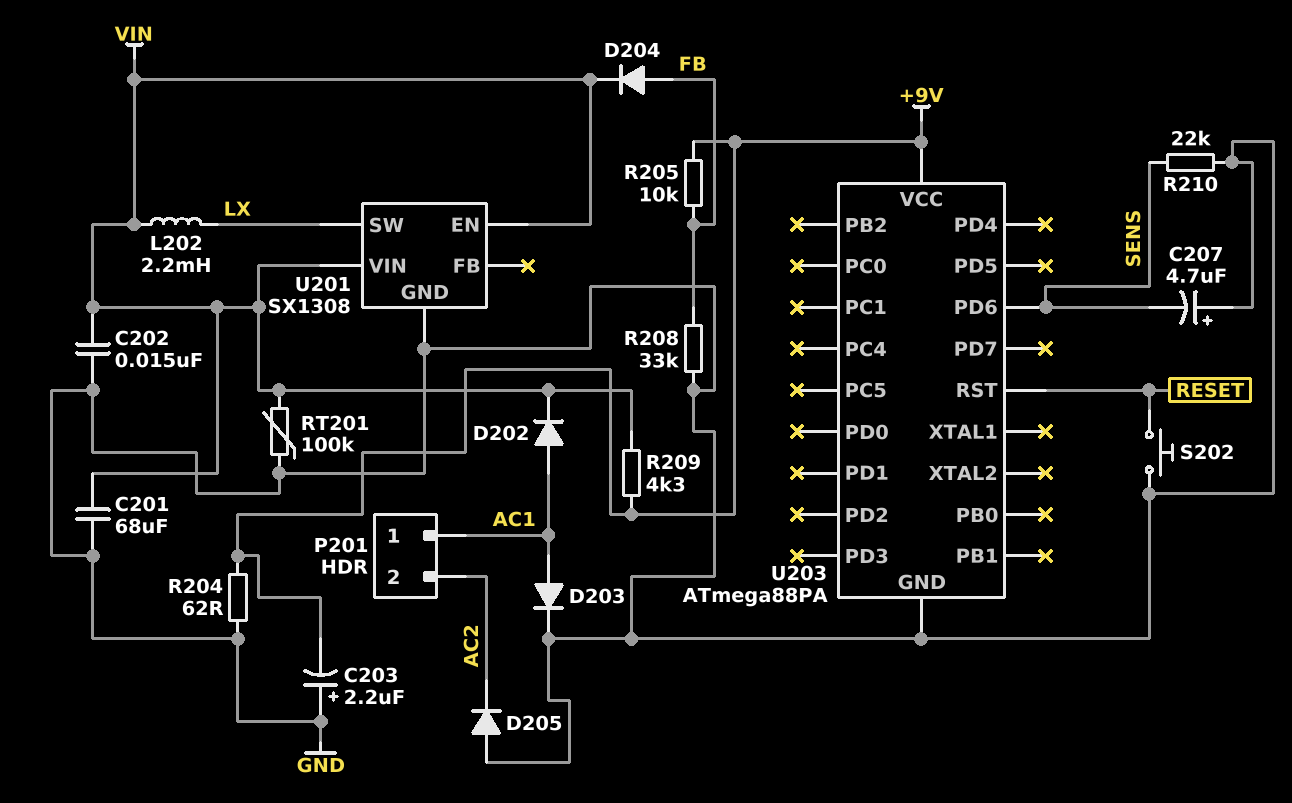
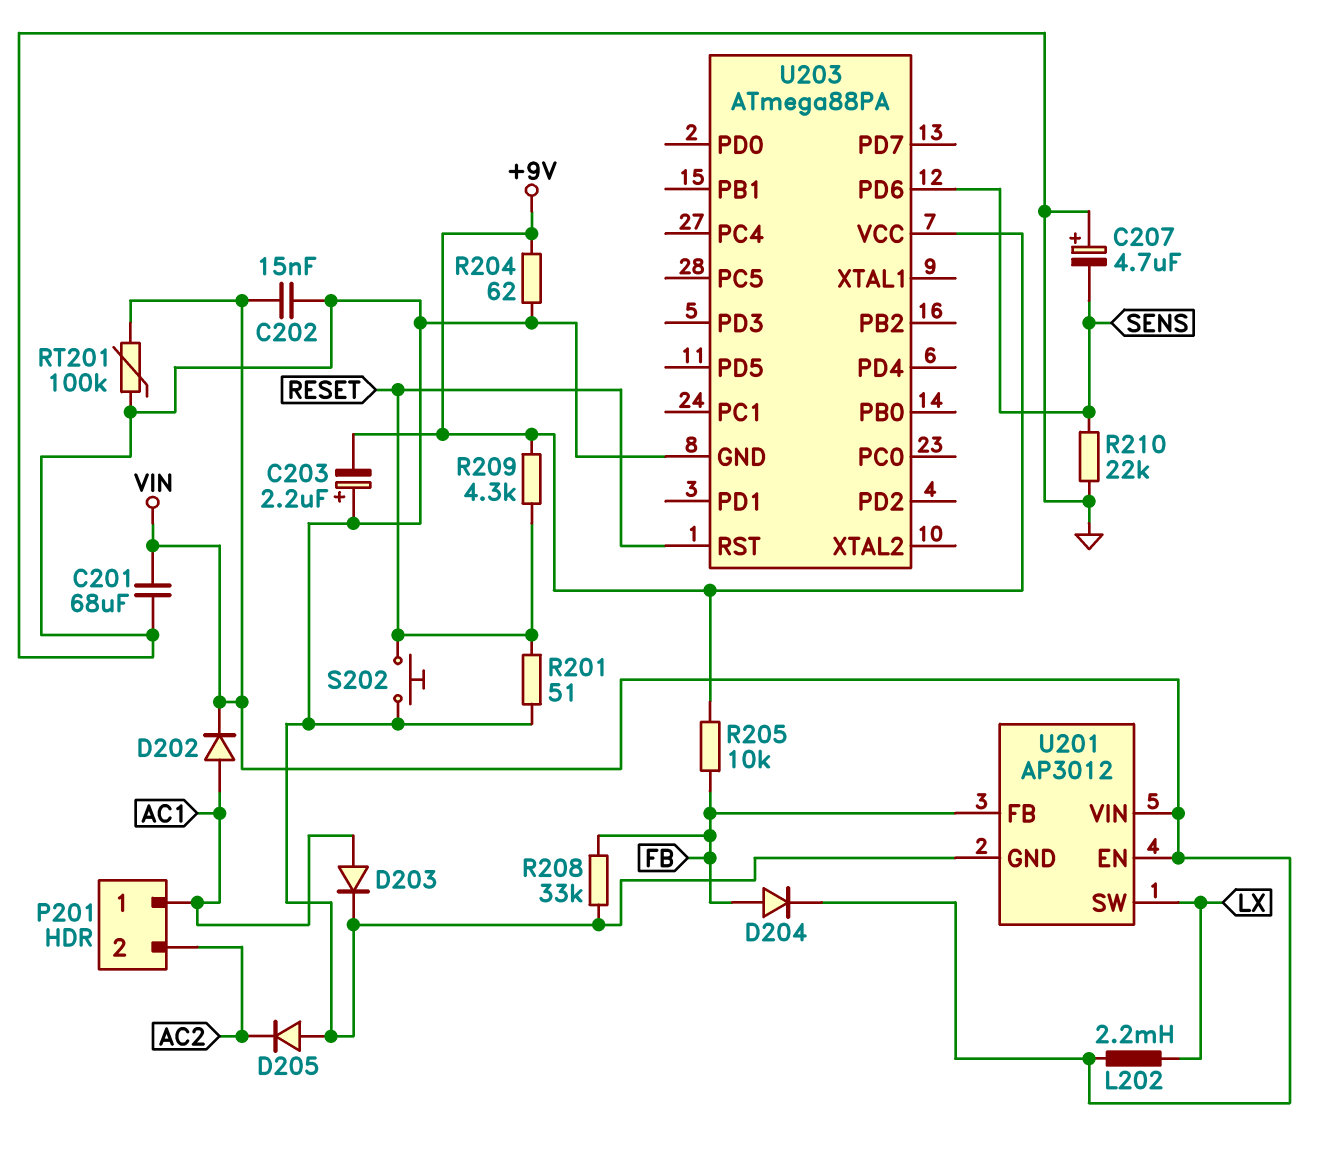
R201: none -> 51 (GND, RESET)
R209: 4.3k (+9V, VIN) -> 4.3k (+9V, RESET)
U201: SX1308 -> AP3012
U201 pin FB: none -> FB

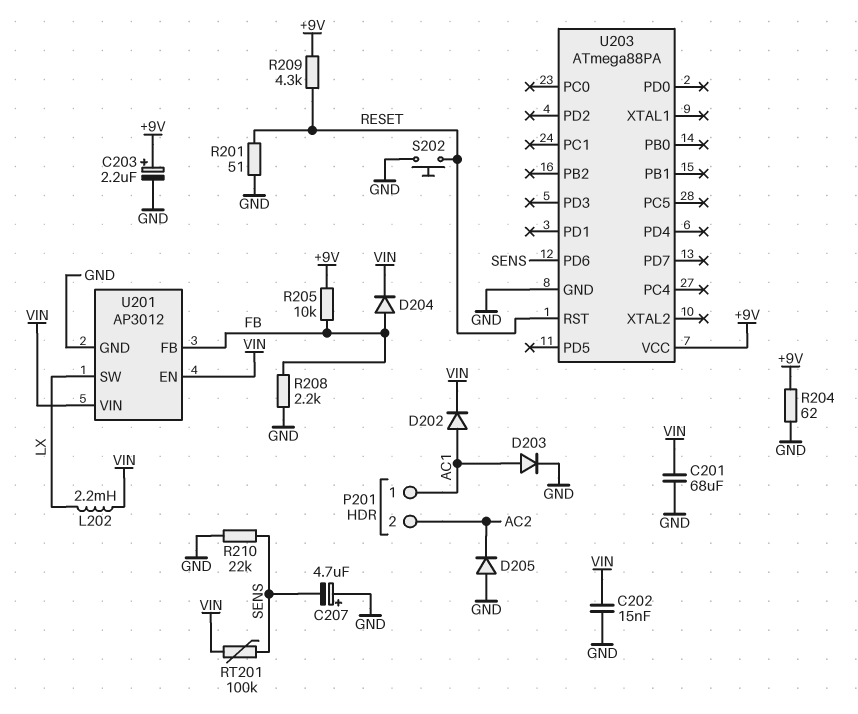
C203: 2.2uF (plus GND, minus +9V) -> 2.2uF (plus +9V, minus GND)
R208: 33k (FB, GND) -> 2.2k (FB, GND)
RT201: 100k (GND, VIN) -> 100k (SENS, VIN)

